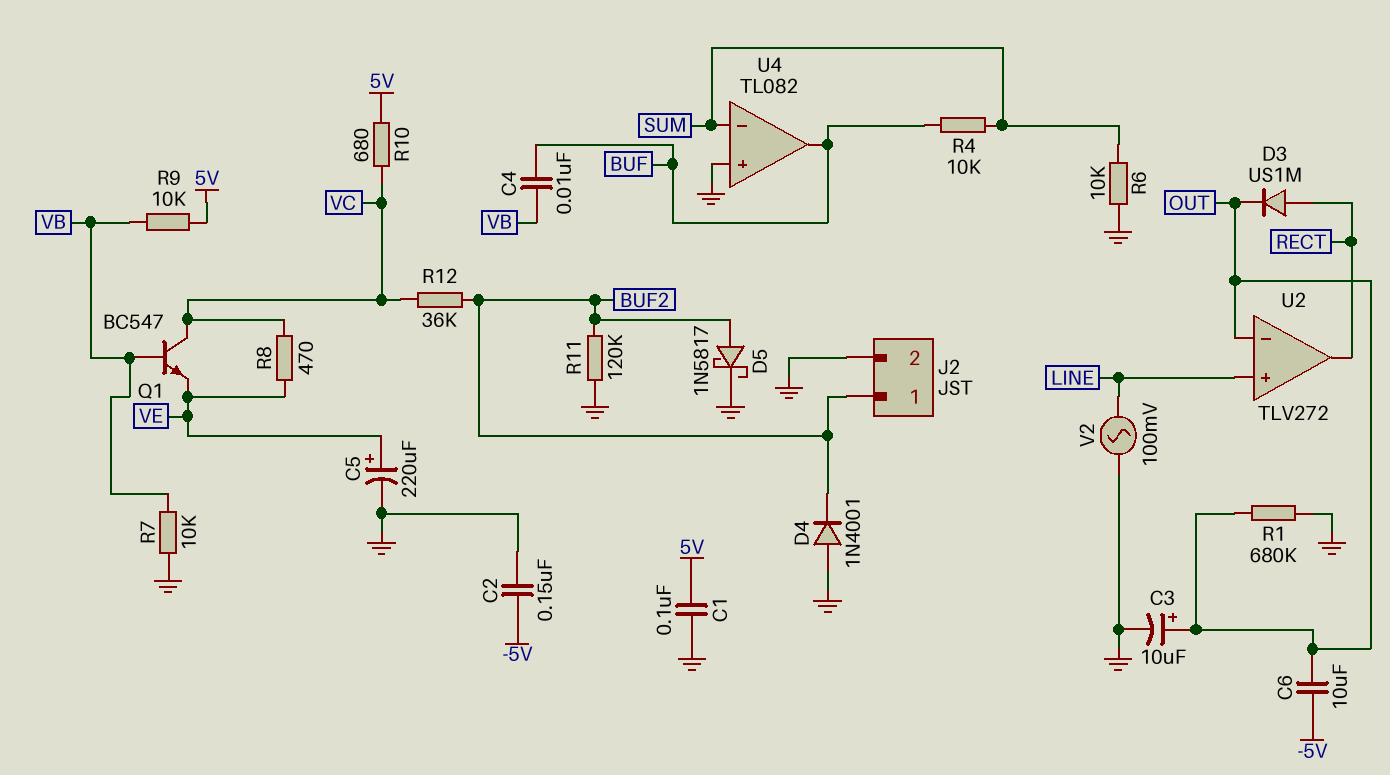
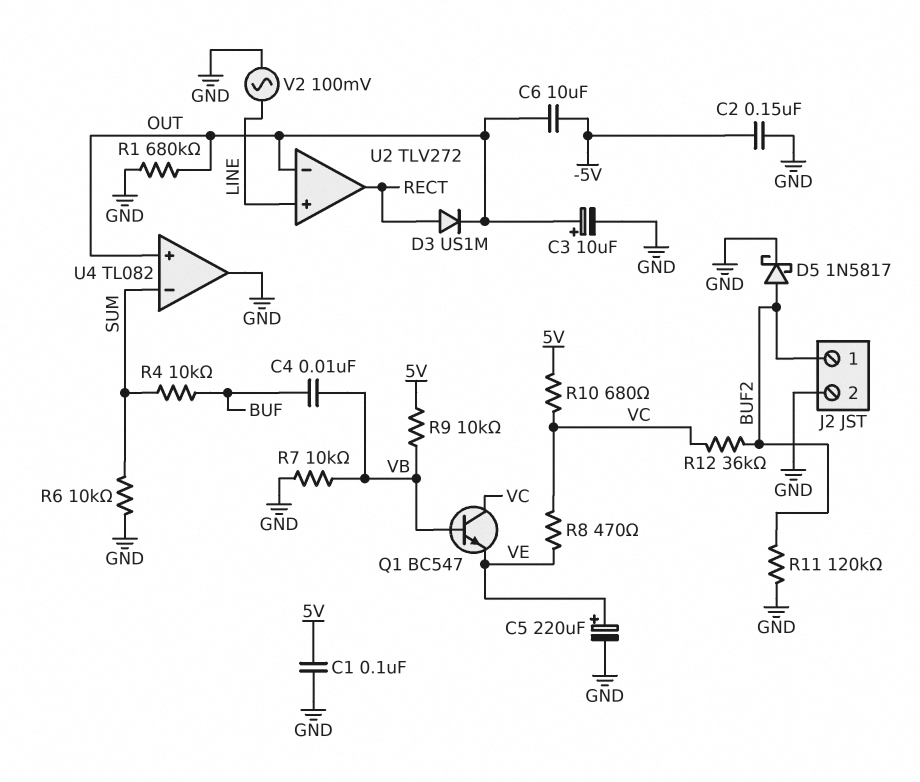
D4: diode 1N4001 (A GND, K BUF2) -> none
U4 pin in+: GND -> OUT
U4 pin out: BUF -> GND

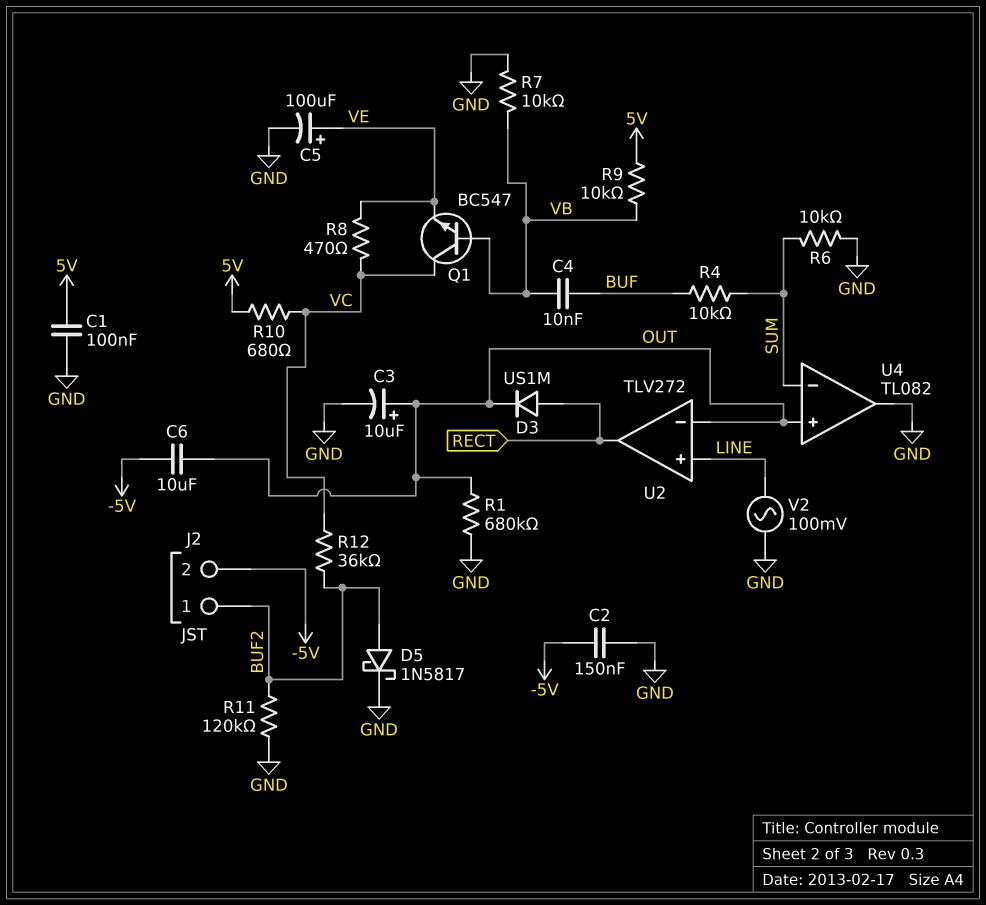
C5: 220uF (plus VE, minus GND) -> 100uF (plus VE, minus GND)
J2 pin 2: GND -> -5V

